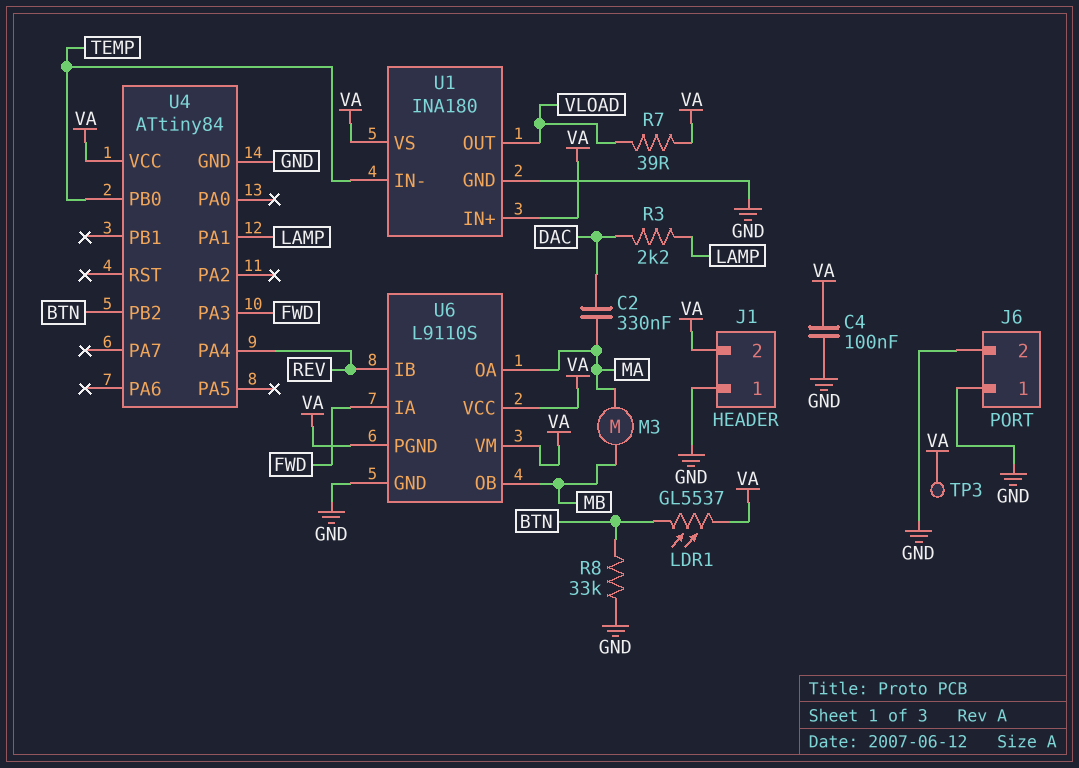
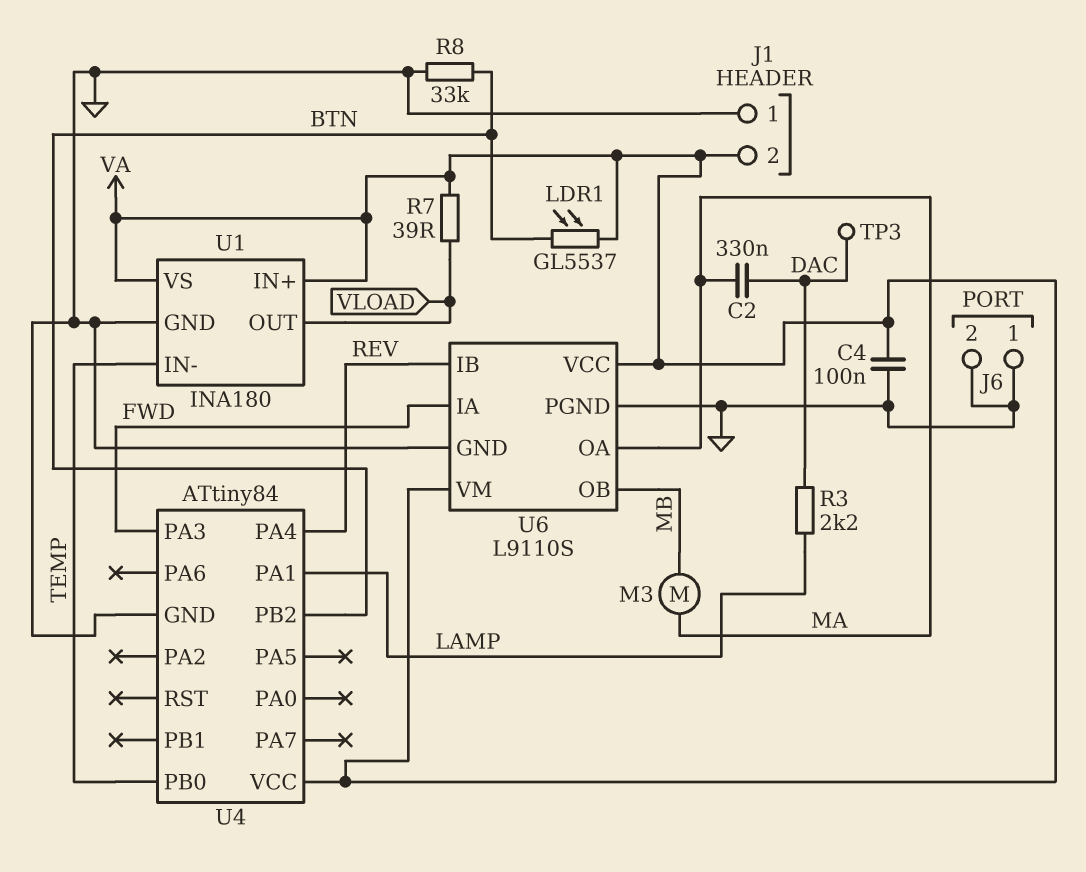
TP3: test point (VA) -> test point (DAC)
U6 pin PGND: VA -> GND

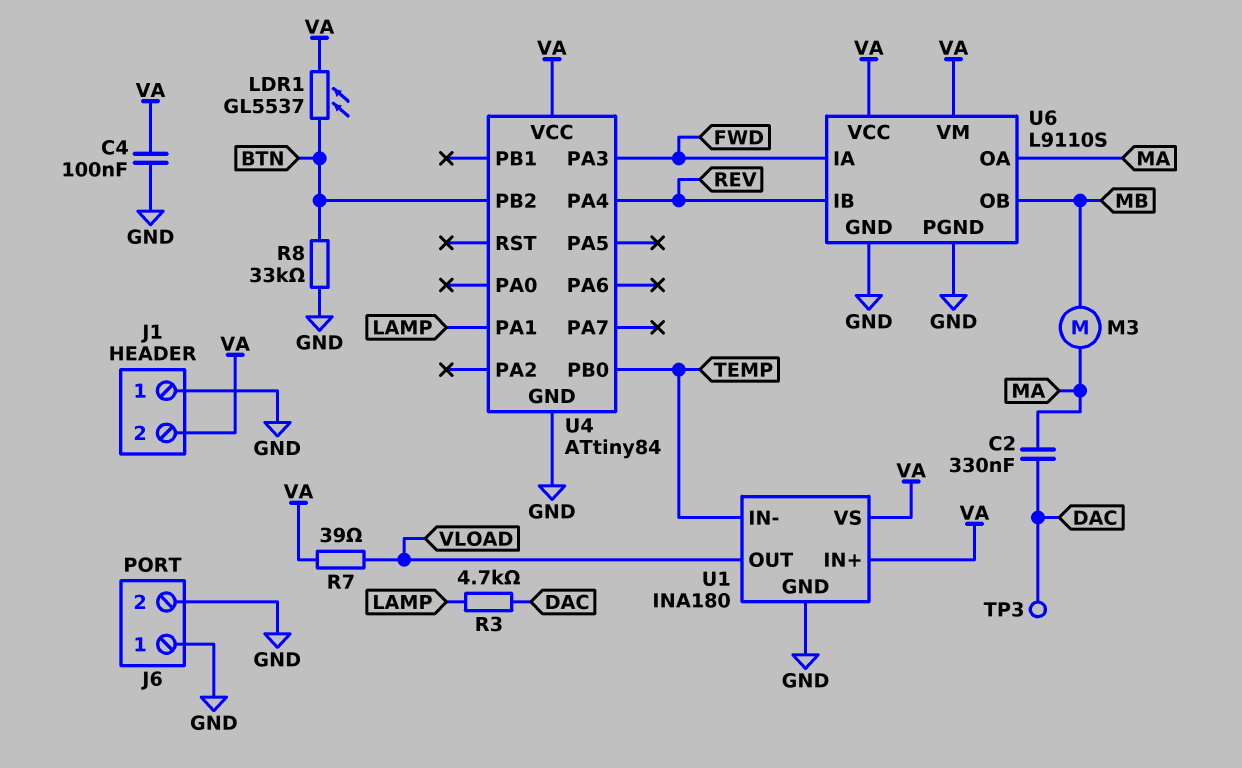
R3: 2.2k (DAC, LAMP) -> 4.7k (DAC, LAMP)

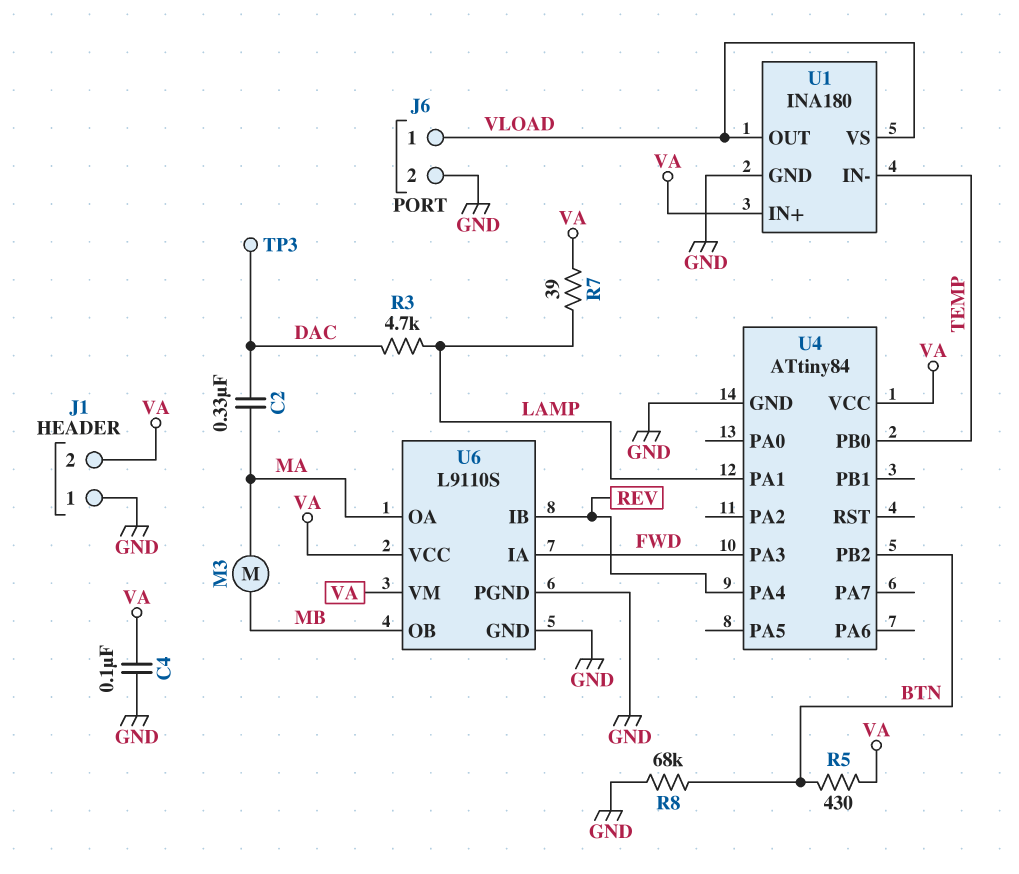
J6 pin 1: GND -> VLOAD
LDR1: GL5537 (BTN, VA) -> none
R5: none -> 430 (BTN, VA)
R7: 39 (VA, VLOAD) -> 39 (LAMP, VA)
R8: 33k (BTN, GND) -> 68k (BTN, GND)
U1 pin VS: VA -> VLOAD

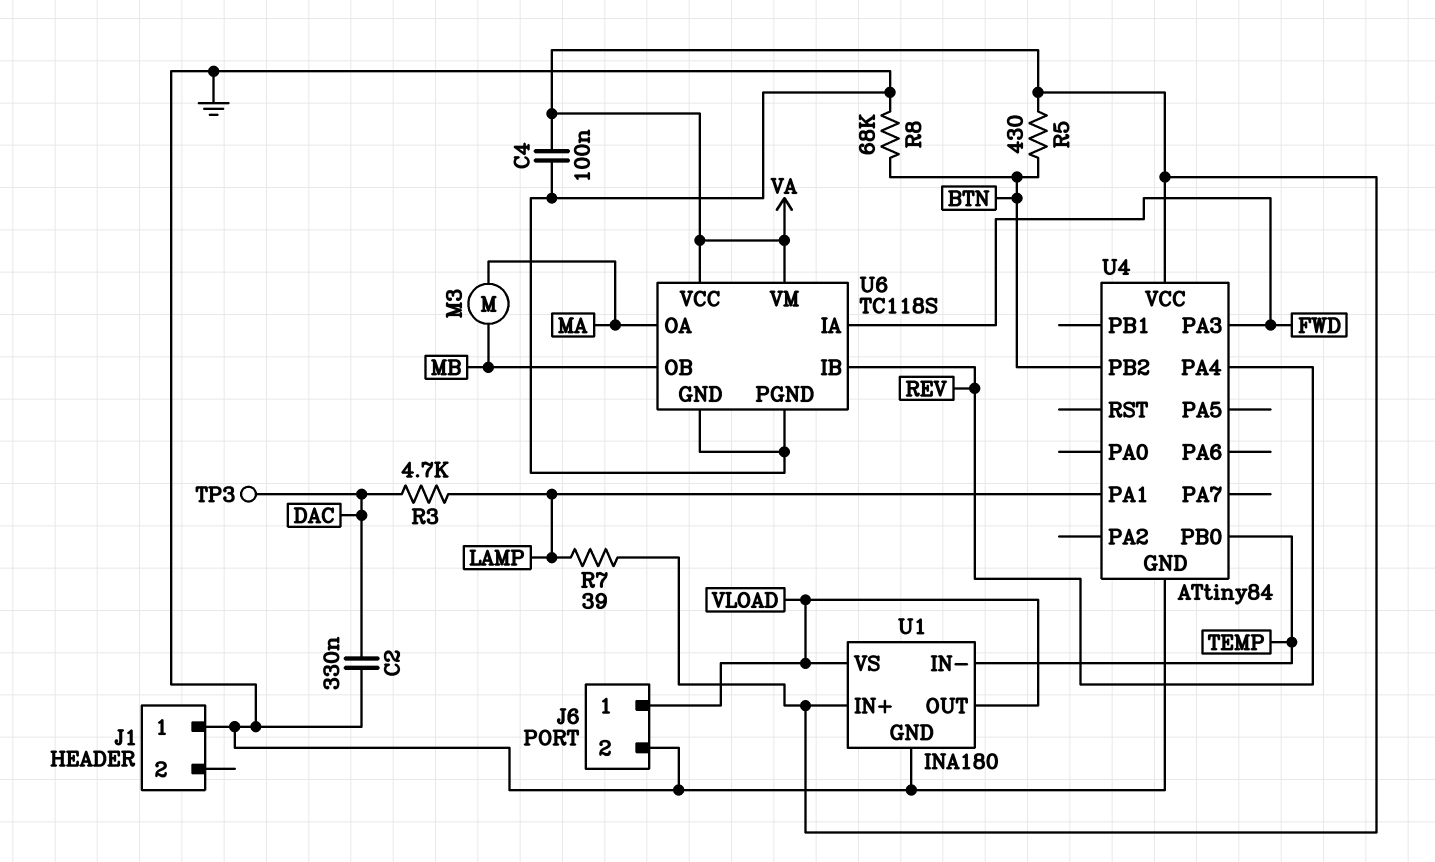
C2: 330nF (DAC, MA) -> 330nF (DAC, GND)
J1 pin 2: VA -> none
U6: L9110S -> TC118S

